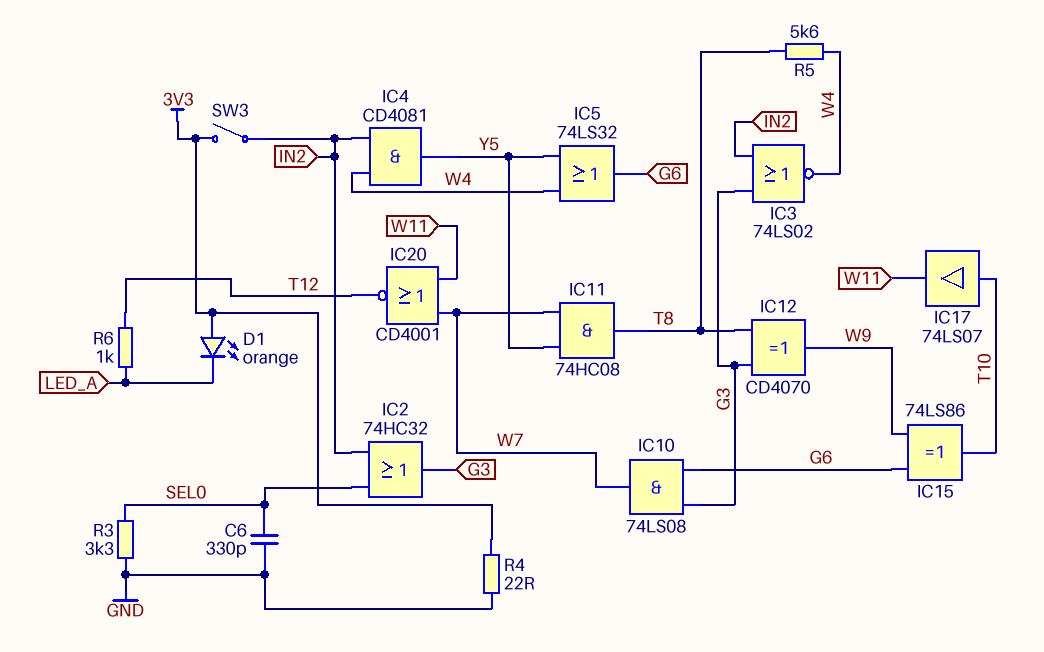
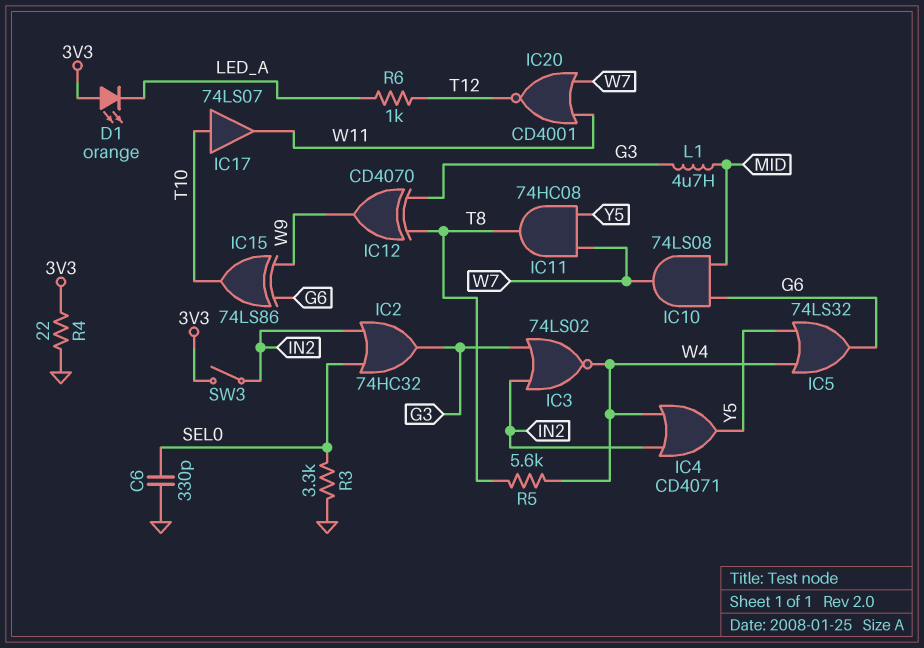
IC4: AND CD4081 (in IN2, in W4, out Y5) -> OR CD4071 (in IN2, in W4, out Y5)
IC10: AND 74LS08 (in G3, in G6, out W7) -> AND 74LS08 (in G6, in MID, out W7)
L1: none -> 4.7uH (G3, MID)

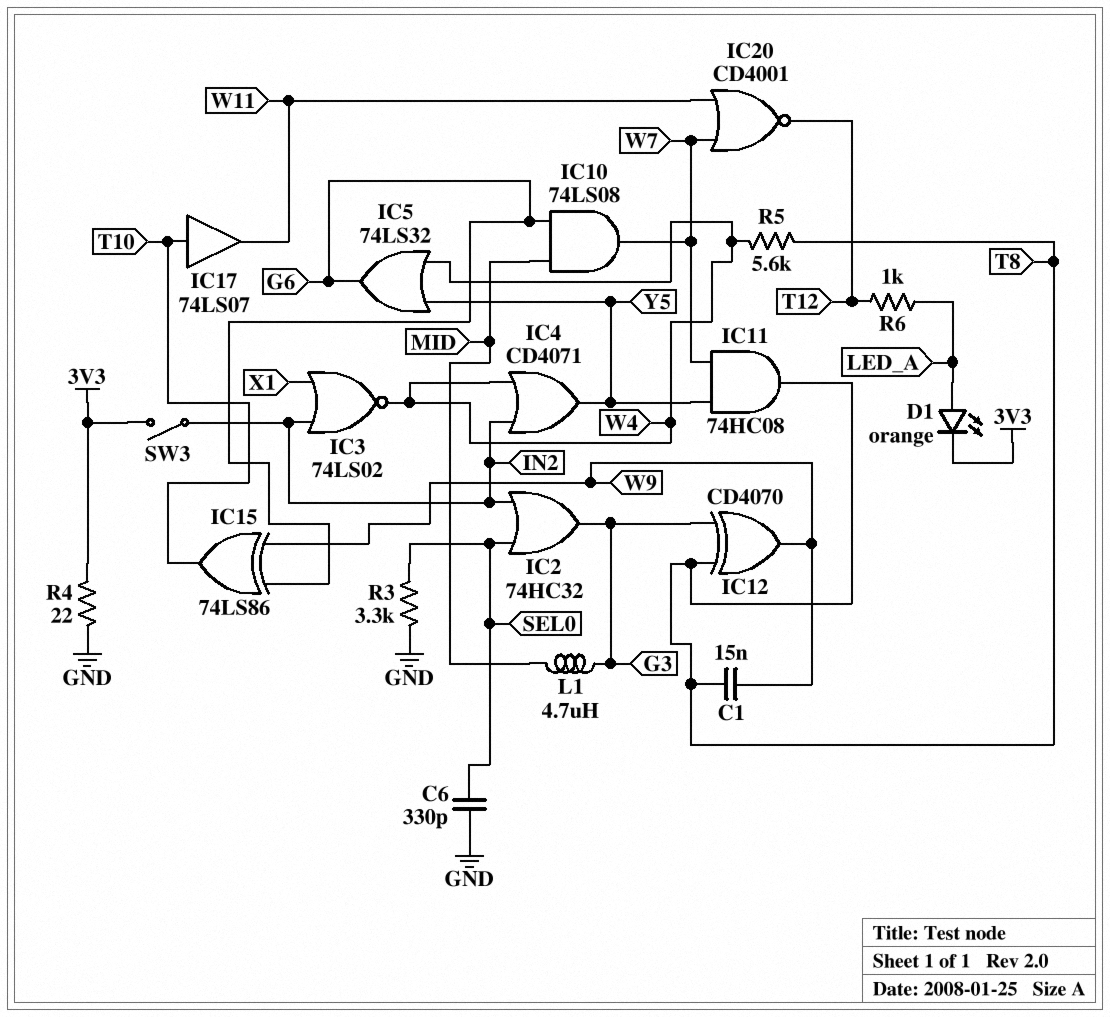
C1: none -> 15nF (T8, W9)
D1: LED orange (A 3V3, K LED_A) -> LED orange (A LED_A, K 3V3)
IC3: NOR 74LS02 (in G3, in IN2, out W4) -> NOR 74LS02 (in IN2, in X1, out W4)

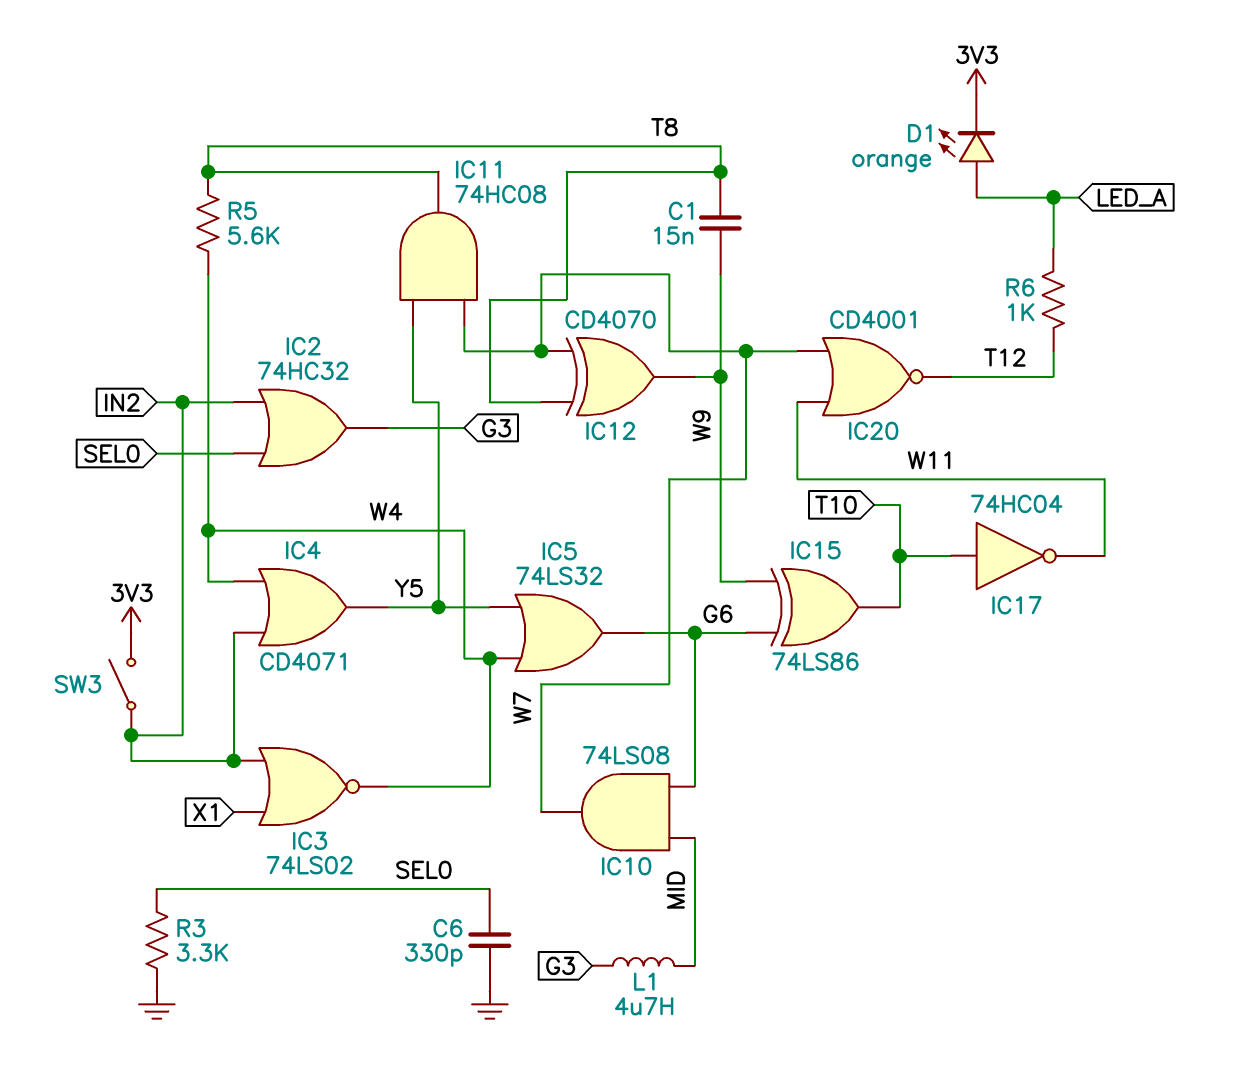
IC12: XOR CD4070 (in G3, in T8, out W9) -> XOR CD4070 (in T8, in W7, out W9)
IC17: buffer 74LS07 (in T10, out W11) -> NOT 74HC04 (in T10, out W11)
R4: 22 (3V3, GND) -> none

